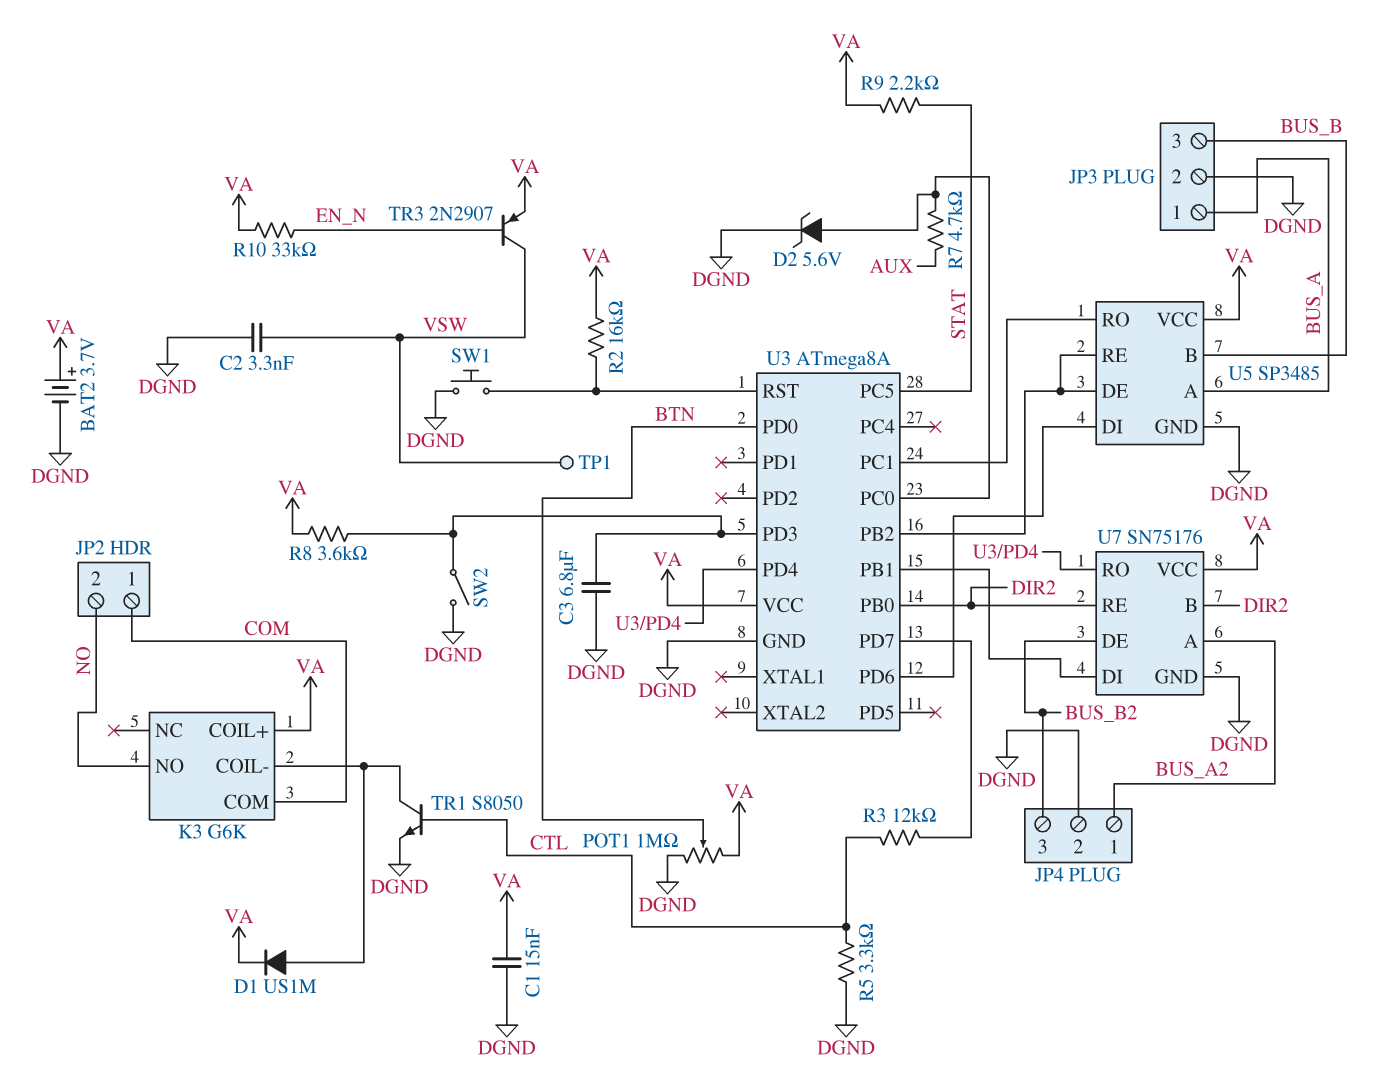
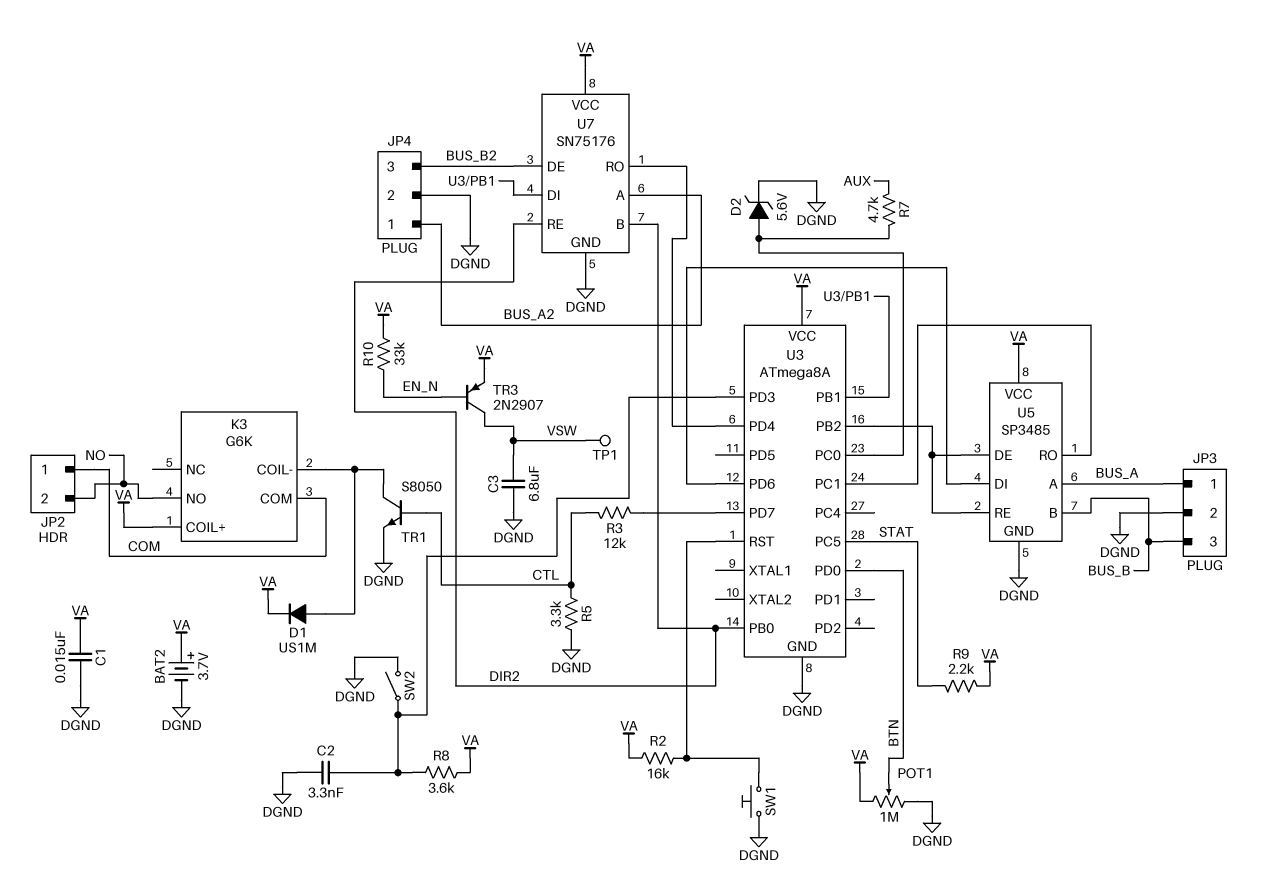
C2: 3.3nF (DGND, VSW) -> 3.3nF (DGND, U3/PD3)
C3: 6.8uF (DGND, U3/PD3) -> 6.8uF (DGND, VSW)

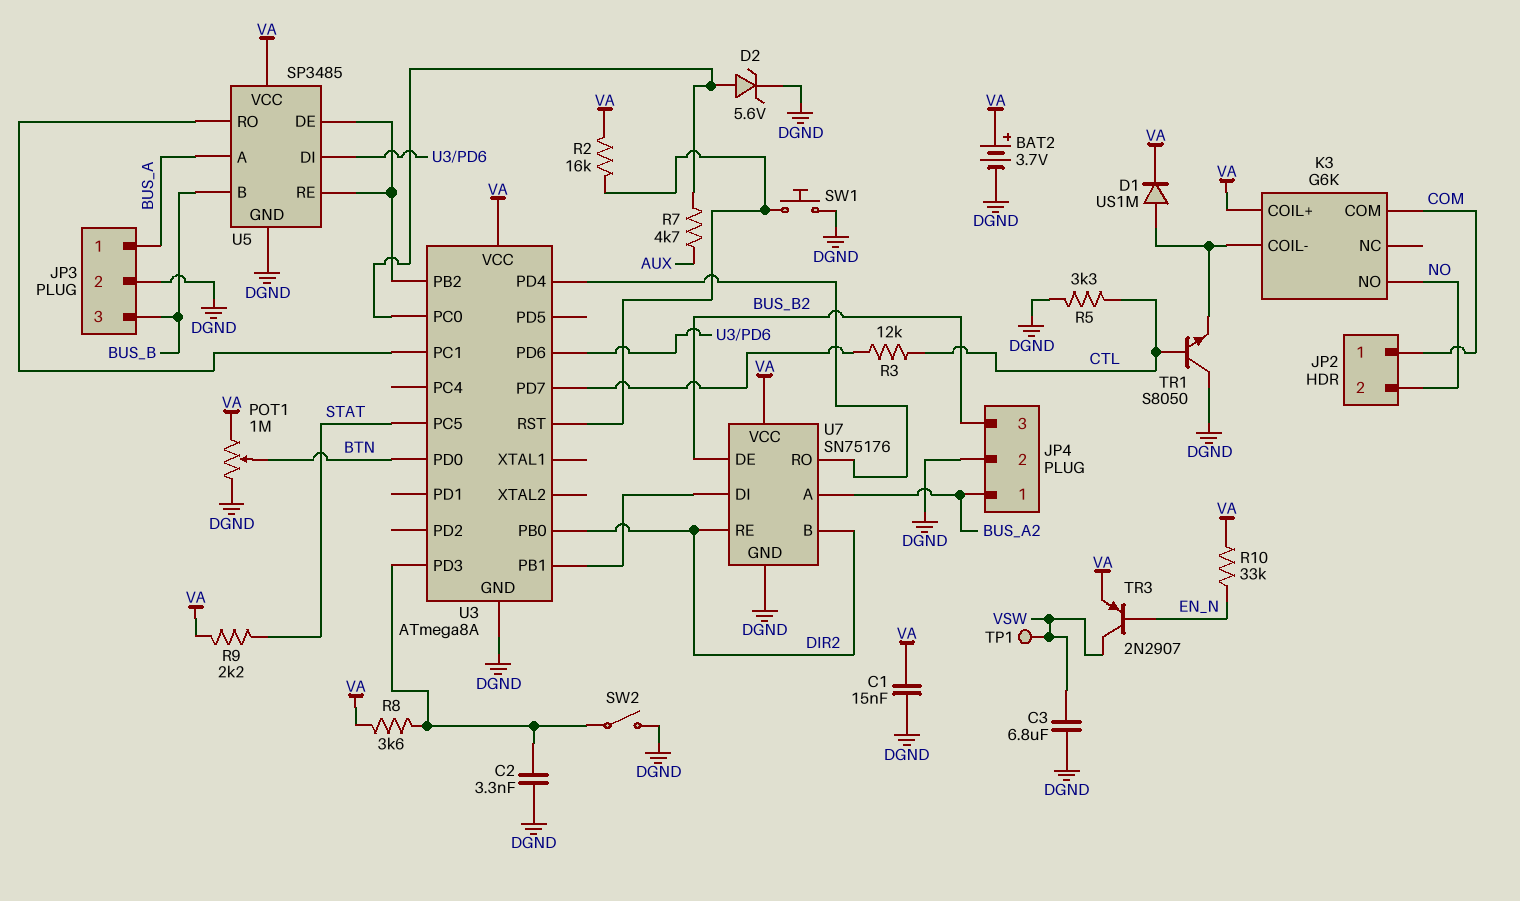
TR1: NPN S8050 (B CTL, C K3/COIL-, E DGND) -> NPN S8050 (B CTL, C DGND, E K3/COIL-)

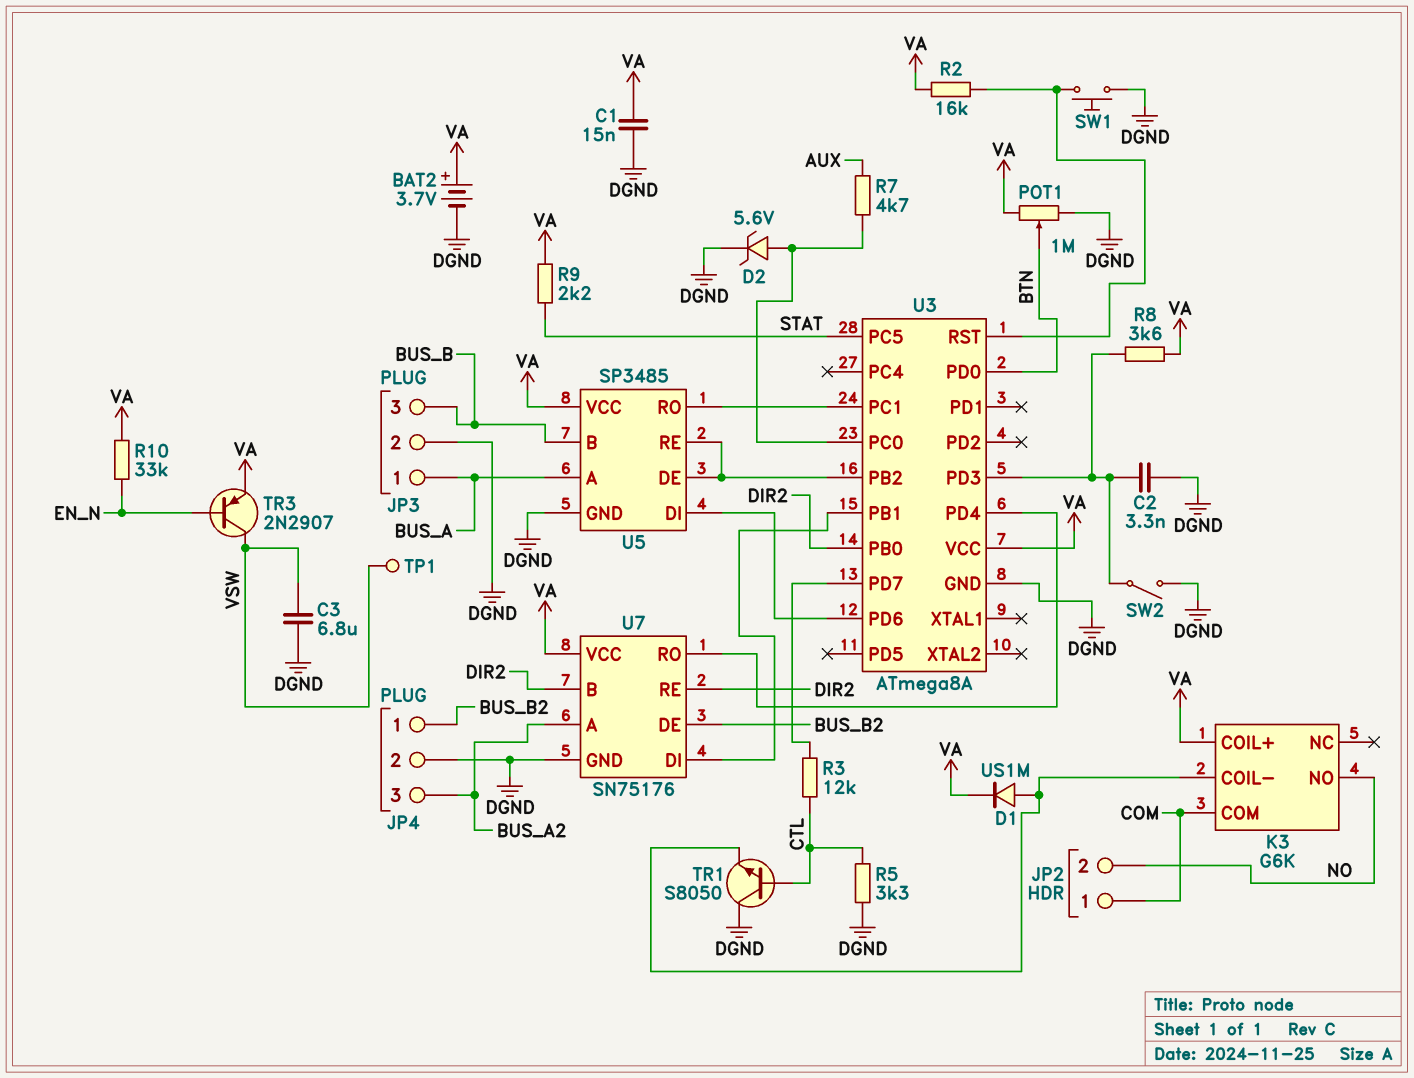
JP4 pin 1: BUS_A2 -> BUS_B2
JP4 pin 3: BUS_B2 -> BUS_A2

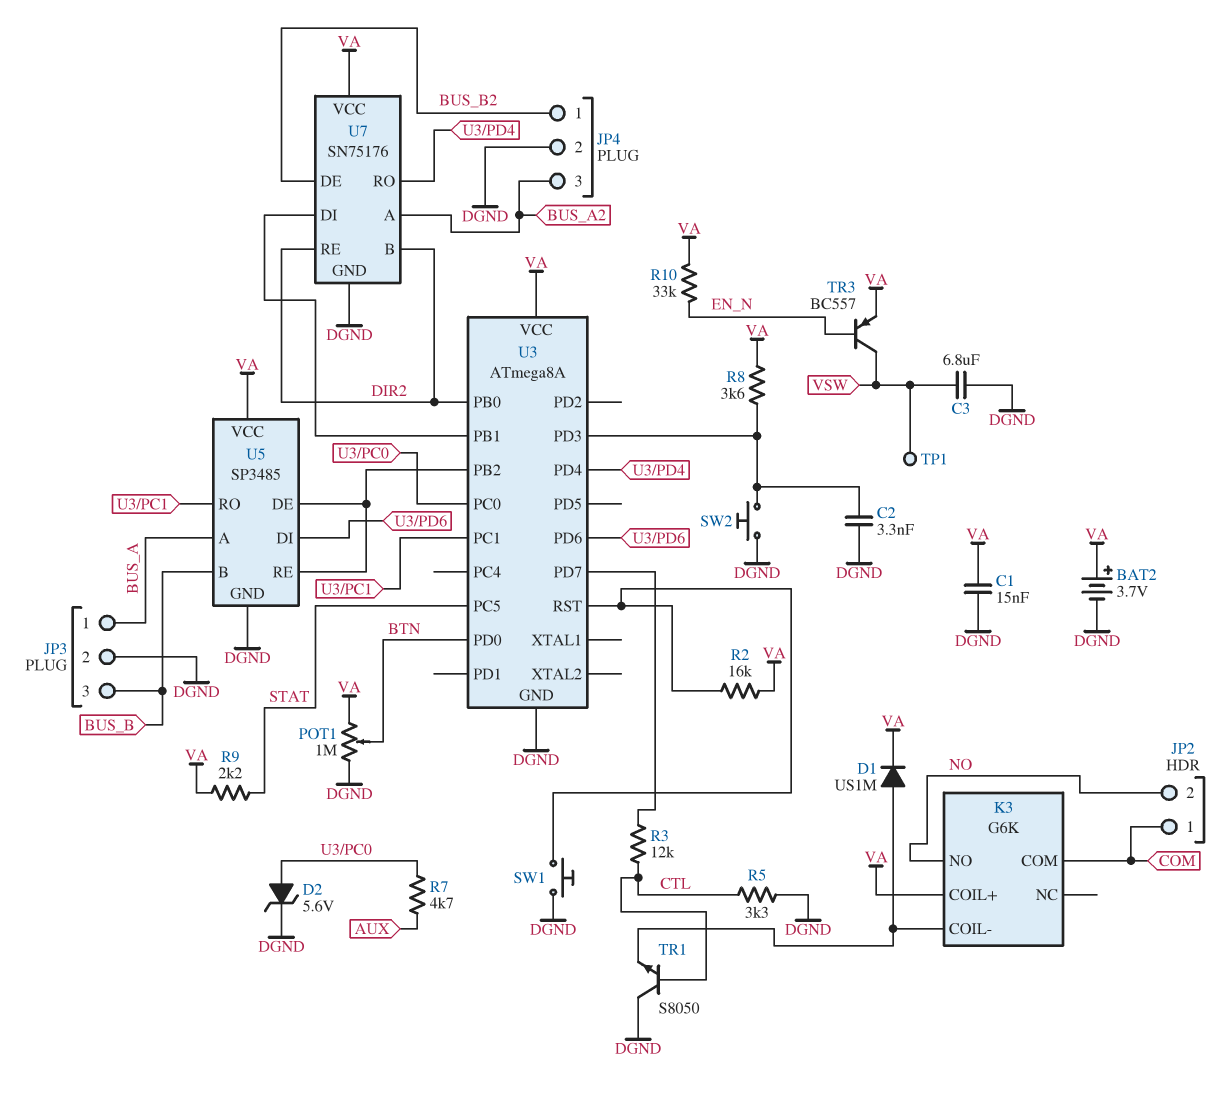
SW2: switch (DGND, U3/PD3) -> button (DGND, U3/PD3)
TR3: PNP 2N2907 (B EN_N, C VSW, E VA) -> PNP BC557 (B EN_N, C VSW, E VA)

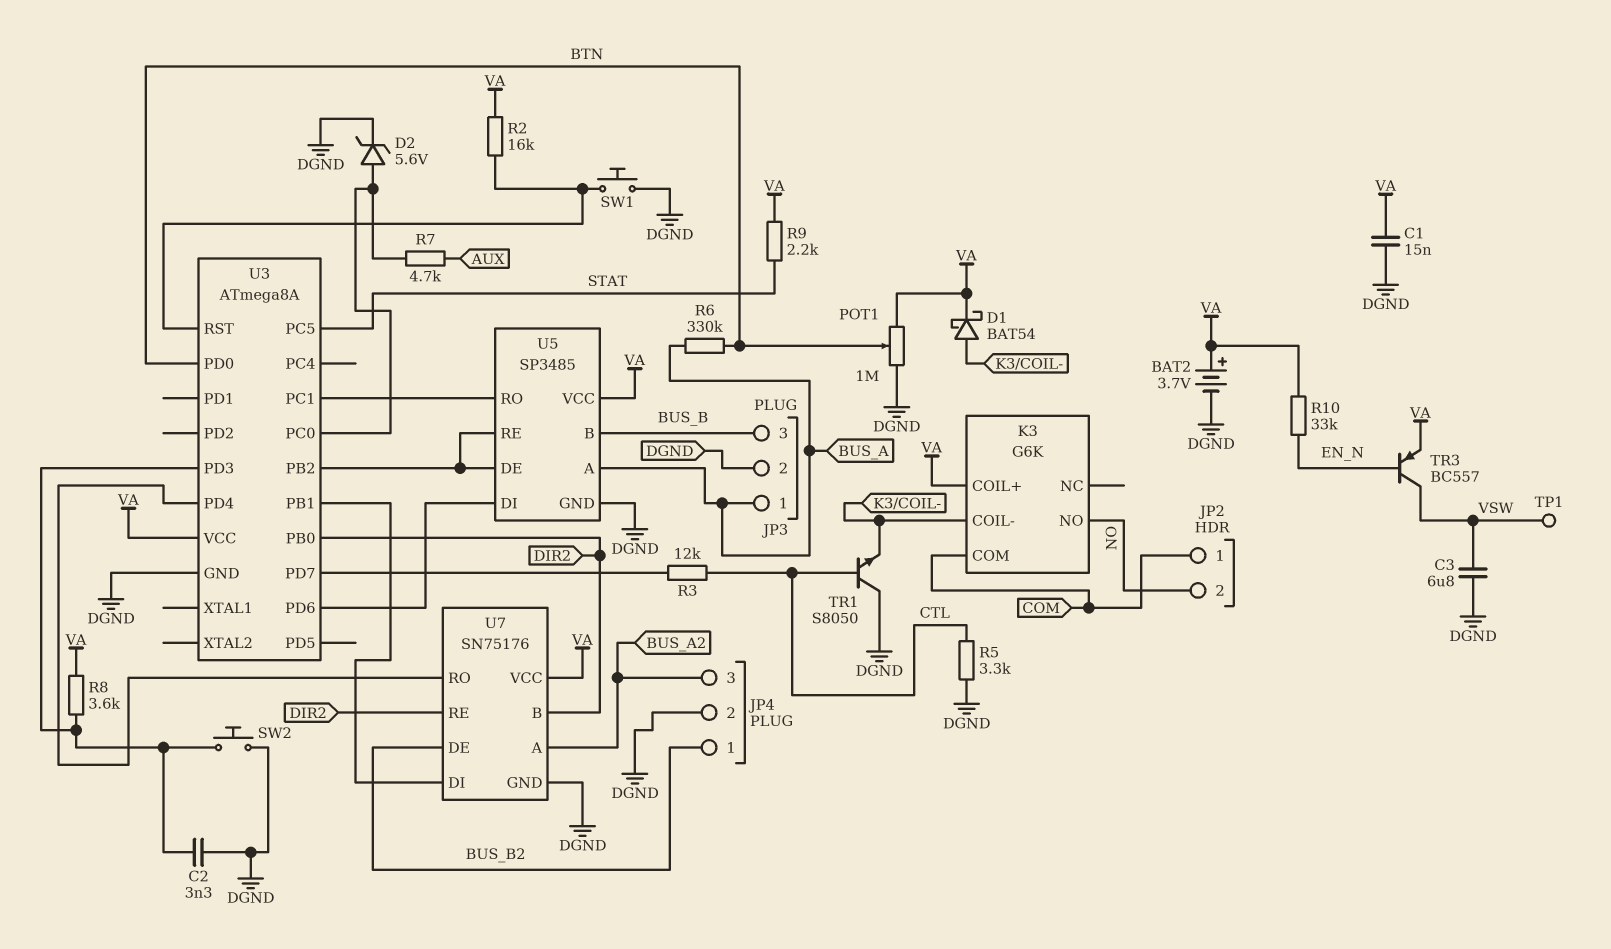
D1: diode US1M (A K3/COIL-, K VA) -> schottky BAT54 (A K3/COIL-, K VA)
R6: none -> 330k (BTN, BUS_A)

